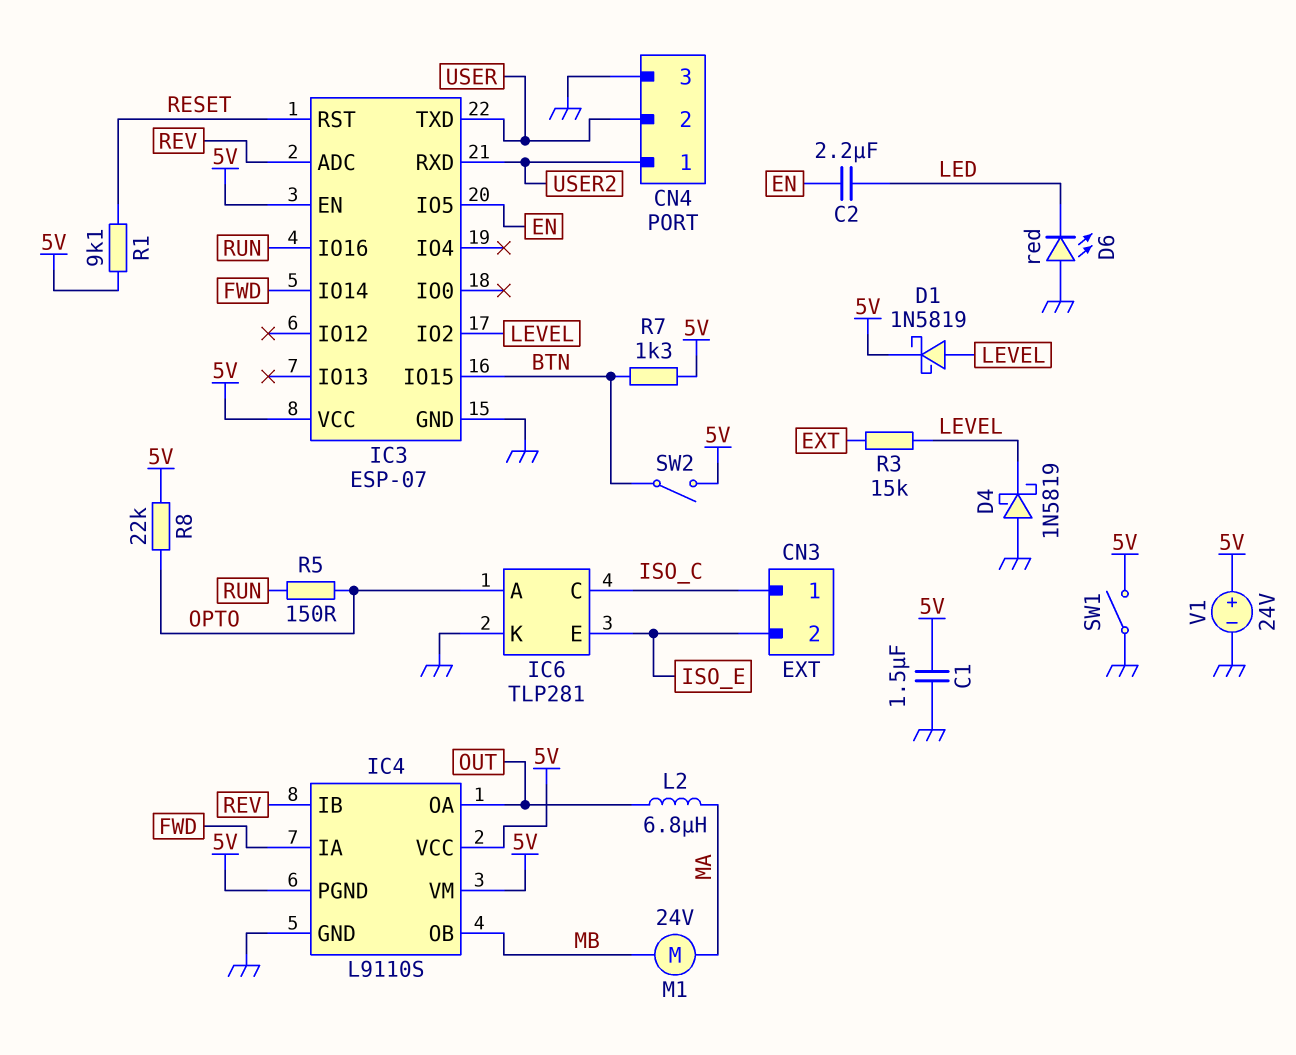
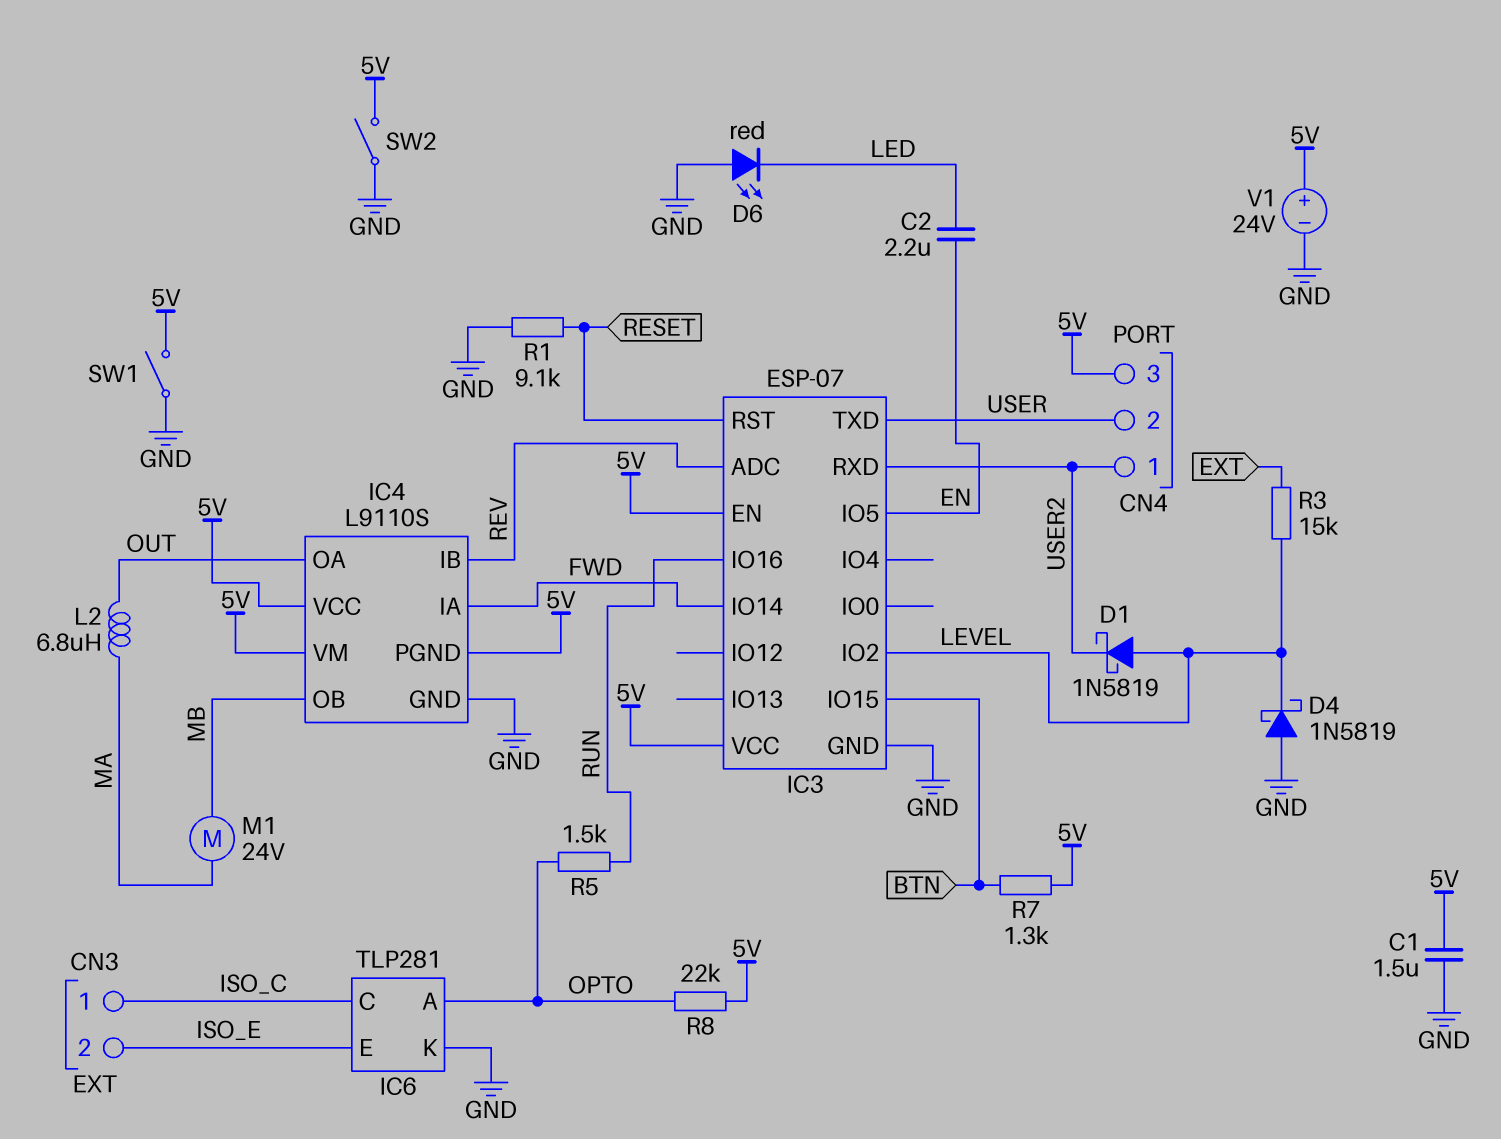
CN4 pin 3: GND -> 5V
D1: schottky 1N5819 (A LEVEL, K 5V) -> schottky 1N5819 (A LEVEL, K USER2)
R1: 9.1k (5V, RESET) -> 9.1k (GND, RESET)
R5: 150 (OPTO, RUN) -> 1.5k (OPTO, RUN)
SW2: switch (5V, BTN) -> switch (5V, GND)

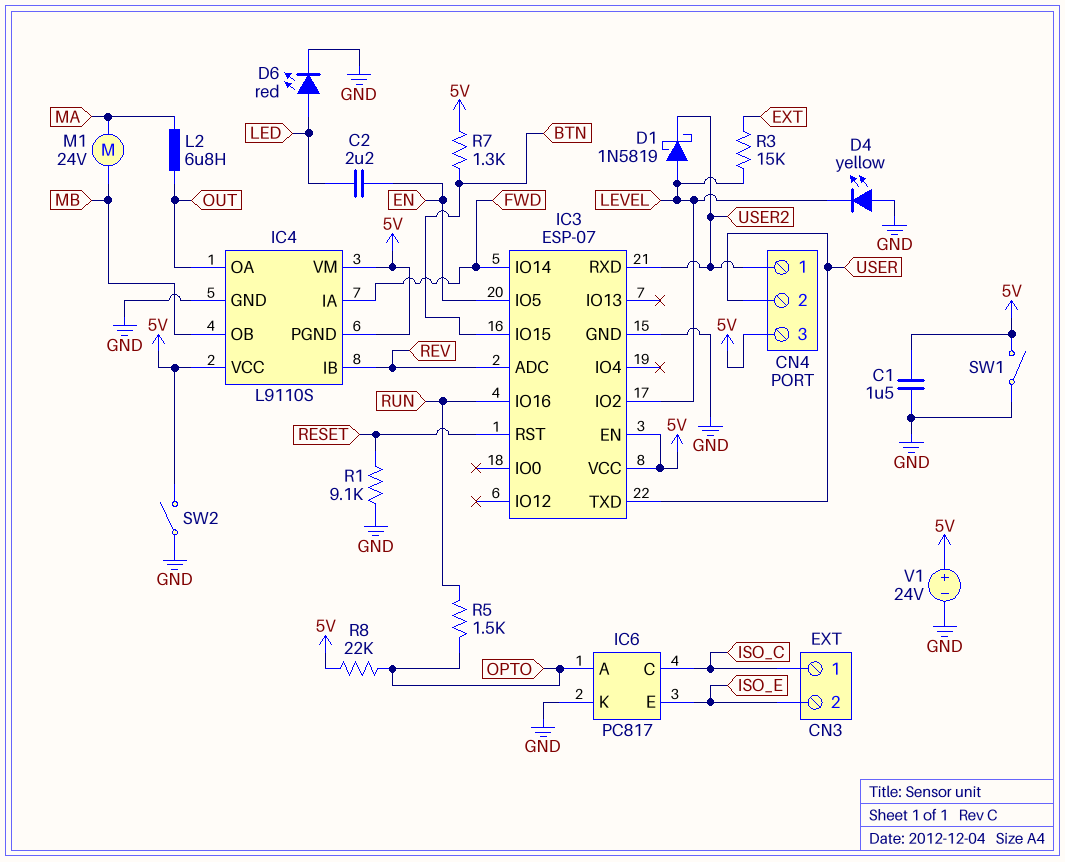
D4: schottky 1N5819 (A GND, K LEVEL) -> LED yellow (A GND, K LEVEL)
D6: LED red (A GND, K LED) -> LED red (A LED, K GND)
IC6: TLP281 -> PC817

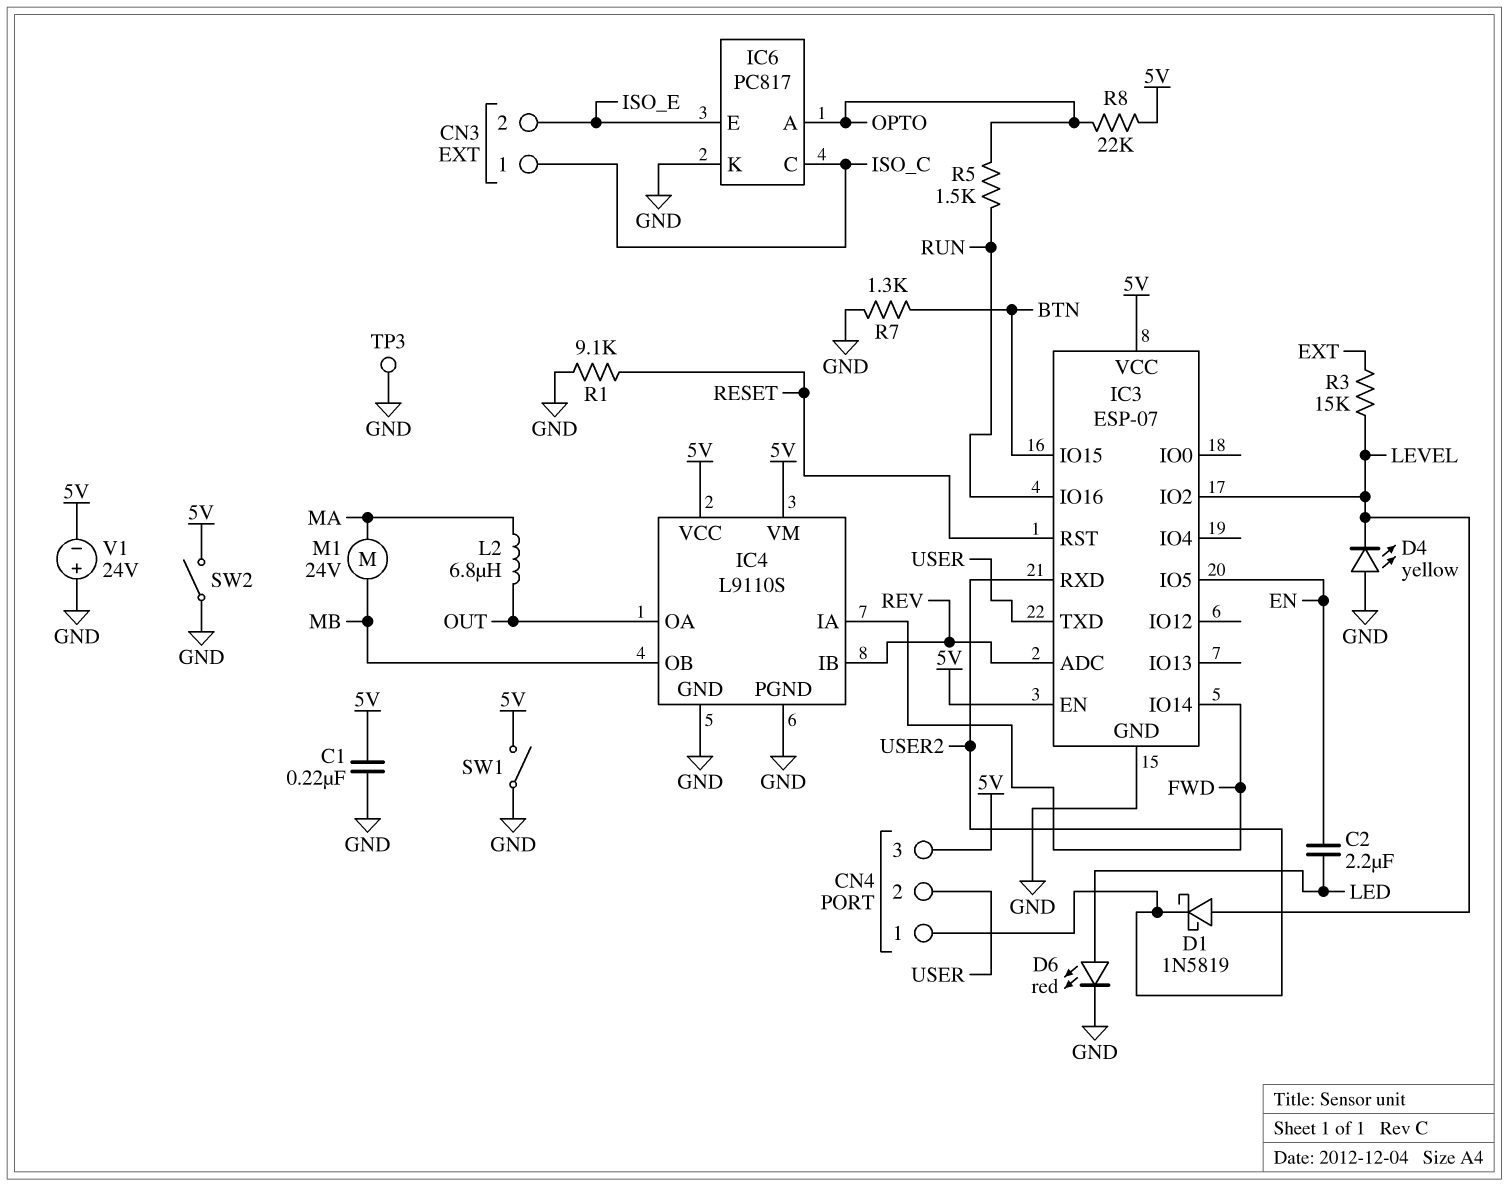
C1: 1.5uF (5V, GND) -> 220nF (5V, GND)
IC4 pin PGND: 5V -> GND
R7: 1.3k (5V, BTN) -> 1.3k (BTN, GND)
TP3: none -> test point (GND)
V1: 24V (plus 5V, minus GND) -> 24V (plus GND, minus 5V)

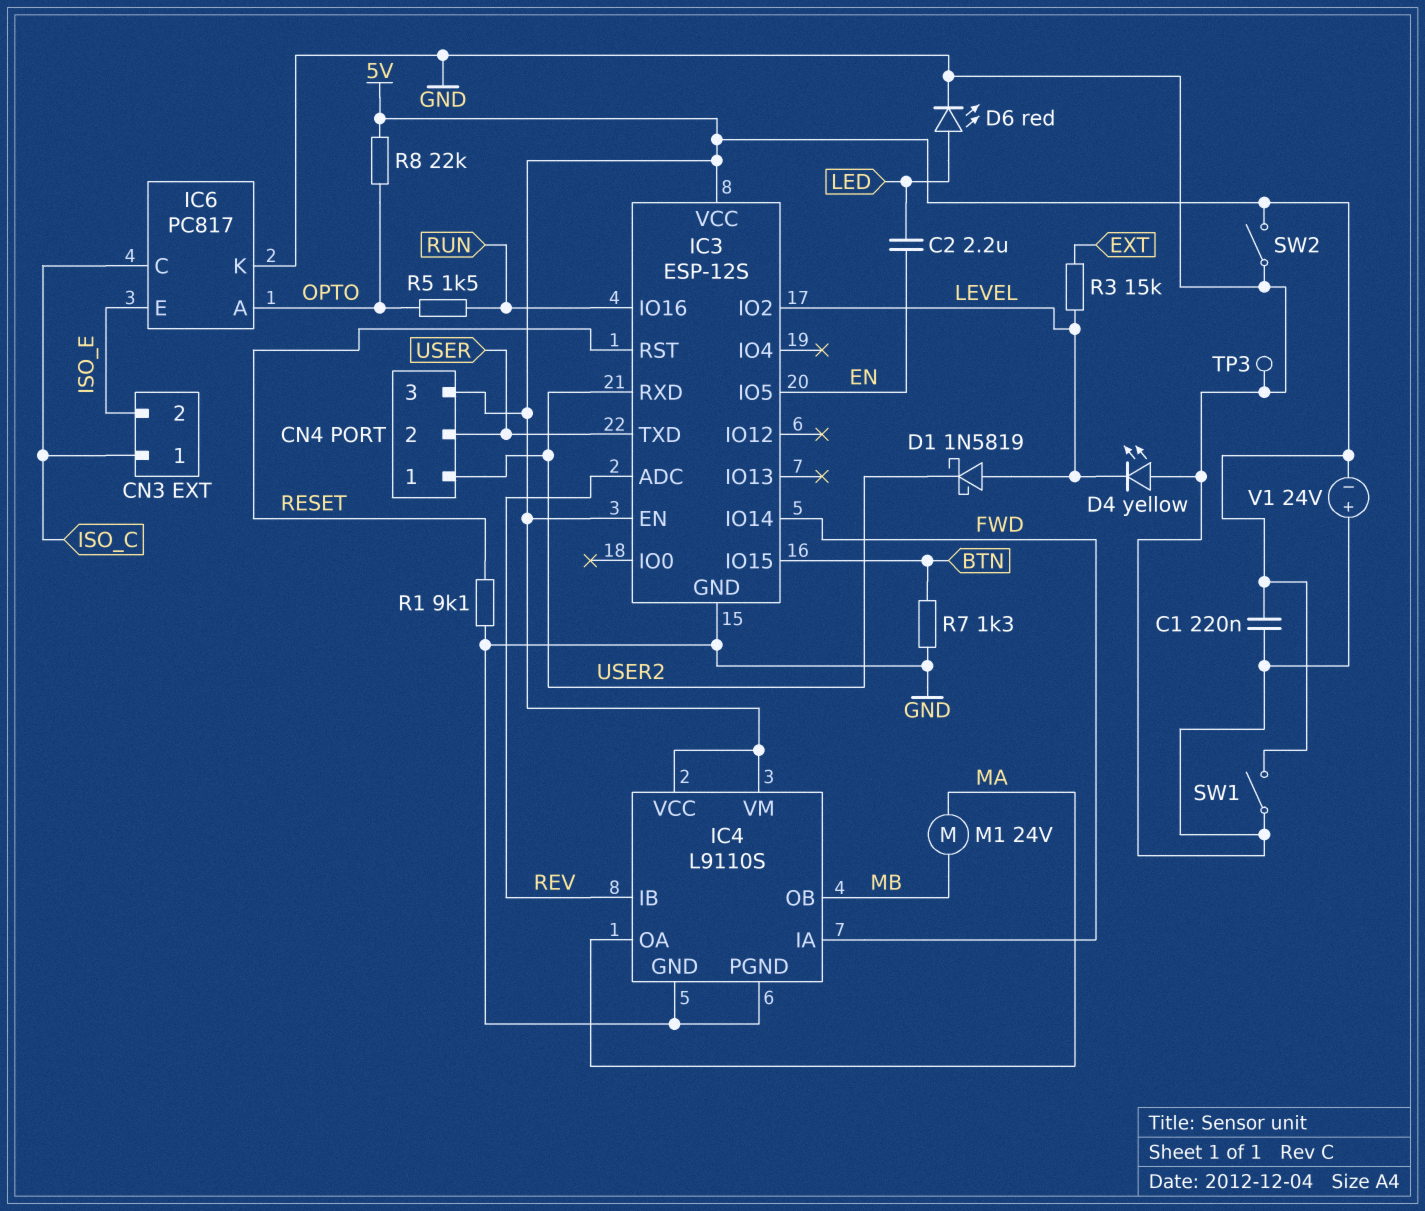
IC3: ESP-07 -> ESP-12S
IC4 pin OA: OUT -> MA
L2: 6.8uH (MA, OUT) -> none

